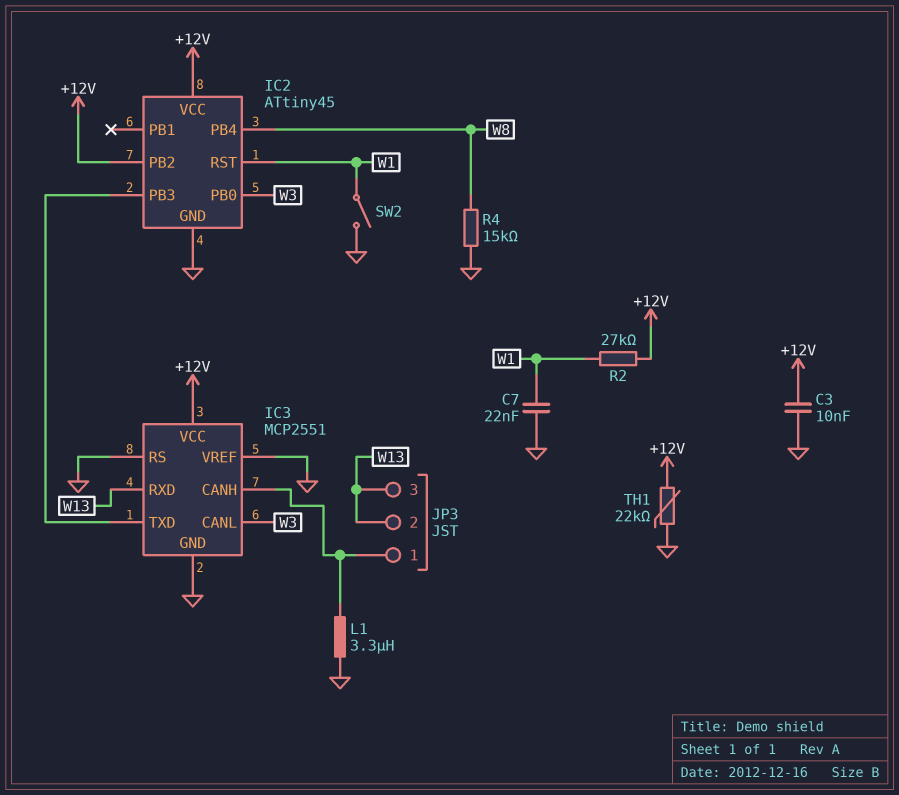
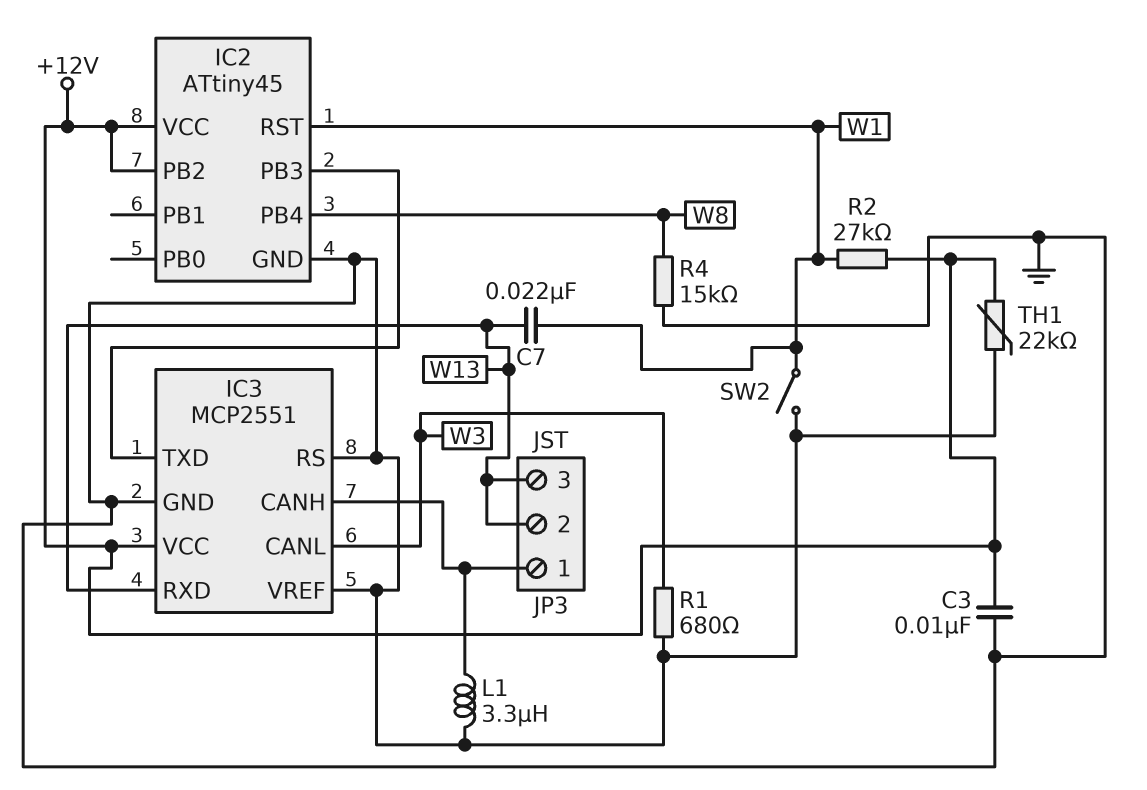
C7: 22nF (GND, W1) -> 22nF (W1, W13)
IC2 pin PB0: W3 -> none
R1: none -> 680 (GND, W3)

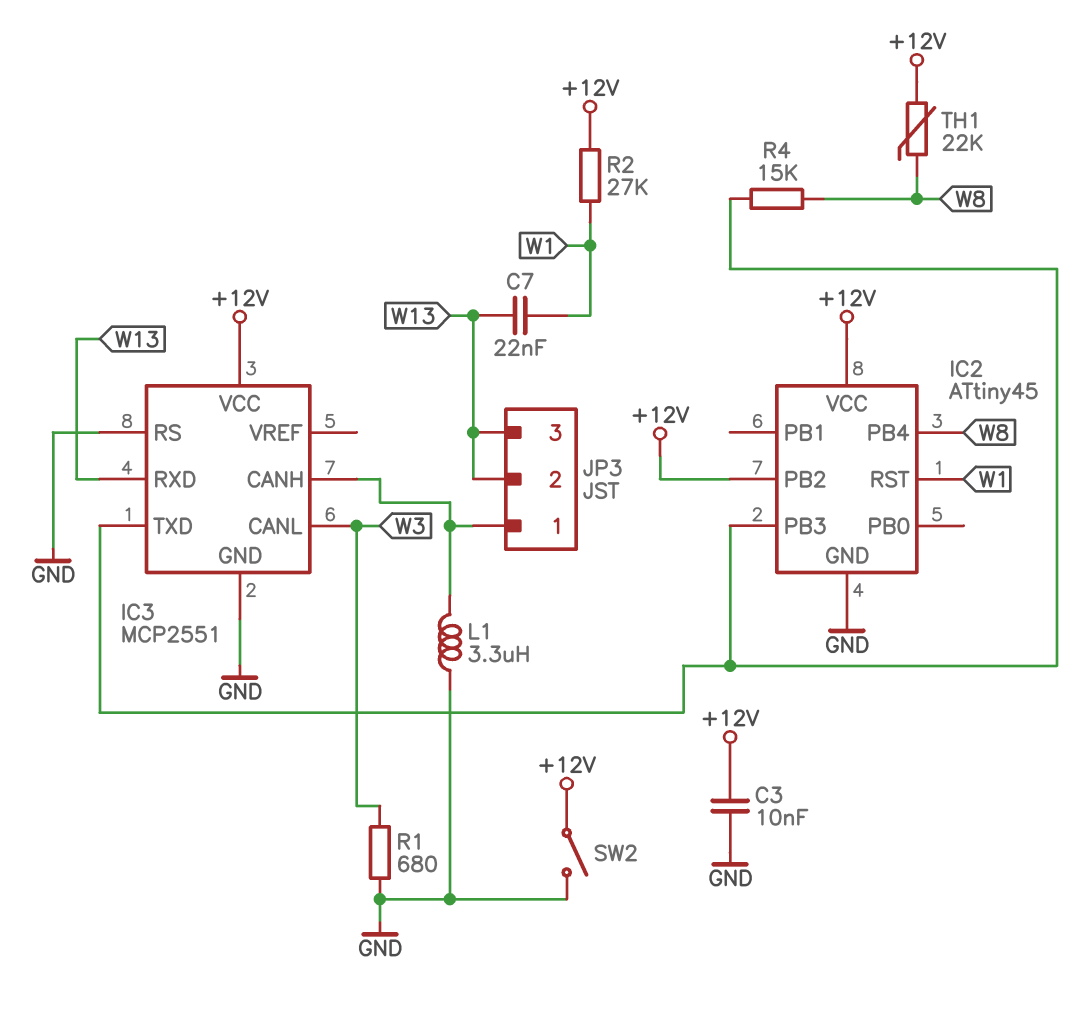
IC3 pin VREF: GND -> none
R4: 15k (GND, W8) -> 15k (IC2/PB3, W8)
SW2: switch (GND, W1) -> switch (+12V, GND)
TH1: 22k (+12V, GND) -> 22k (+12V, W8)

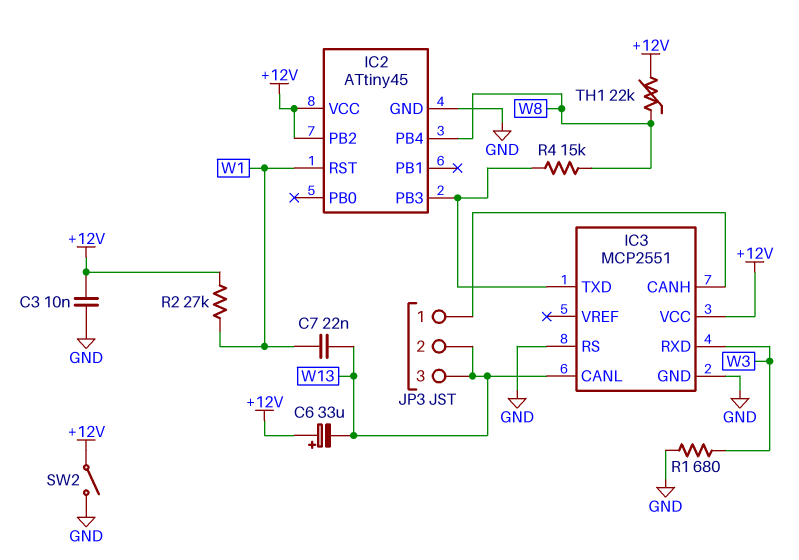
C6: none -> 33uF (plus +12V, minus W13)
IC3 pin CANL: W3 -> W13
IC3 pin RXD: W13 -> W3
L1: 3.3uH (GND, IC3/CANH) -> none

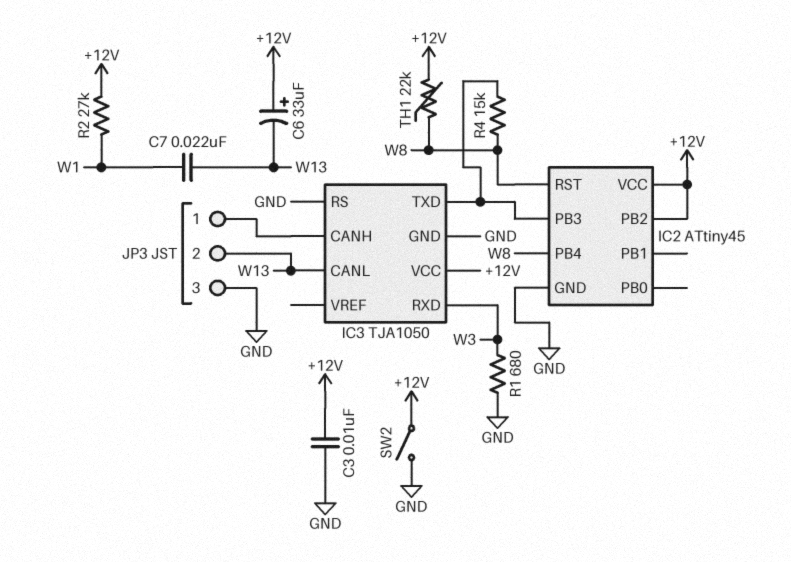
IC2 pin RST: W1 -> W8
IC3: MCP2551 -> TJA1050
JP3 pin 3: W13 -> GND

